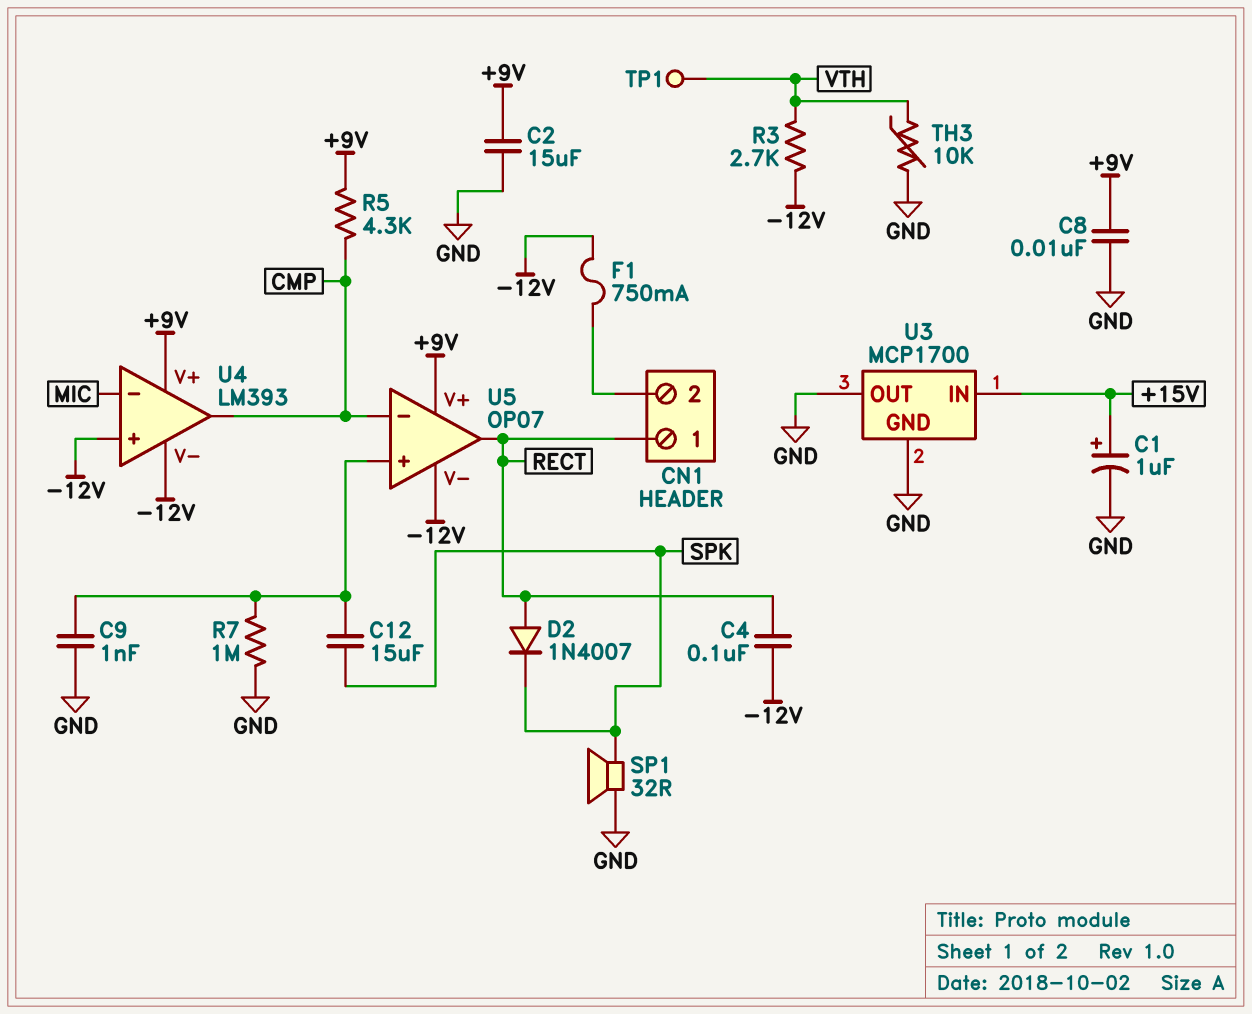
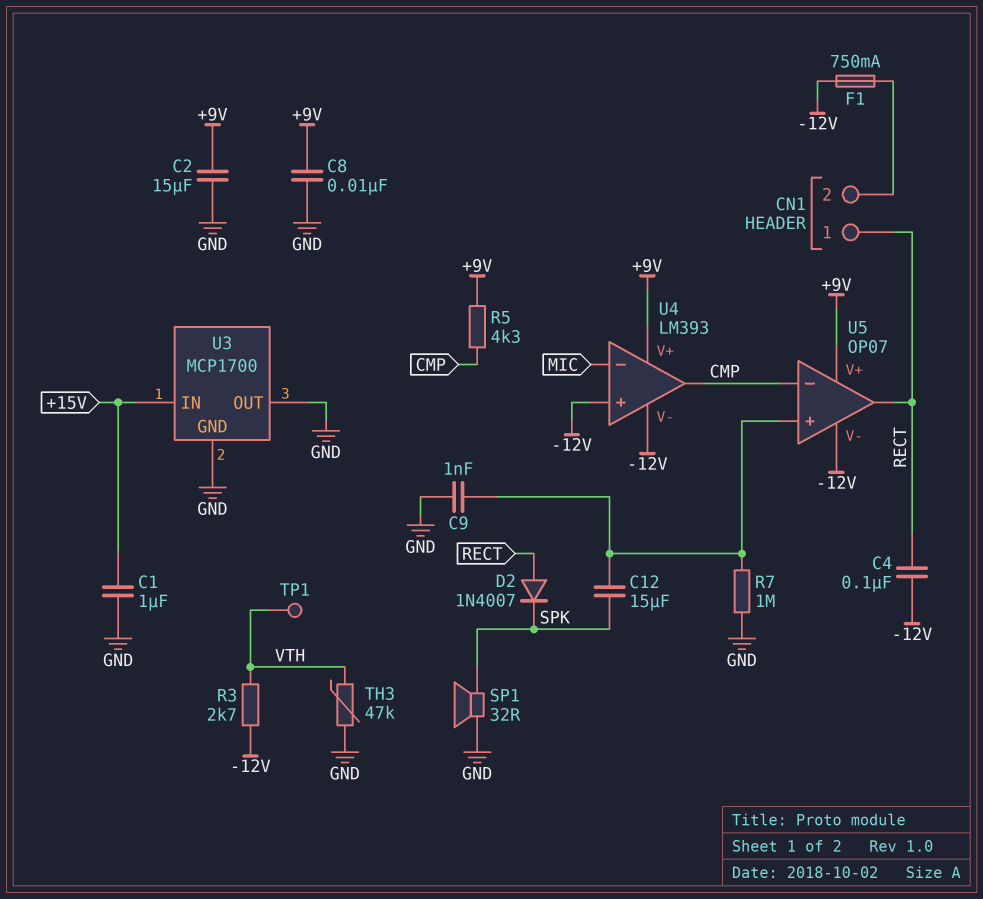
C1: 1uF (plus +15V, minus GND) -> 1uF (+15V, GND)
TH3: 10k (GND, VTH) -> 47k (GND, VTH)

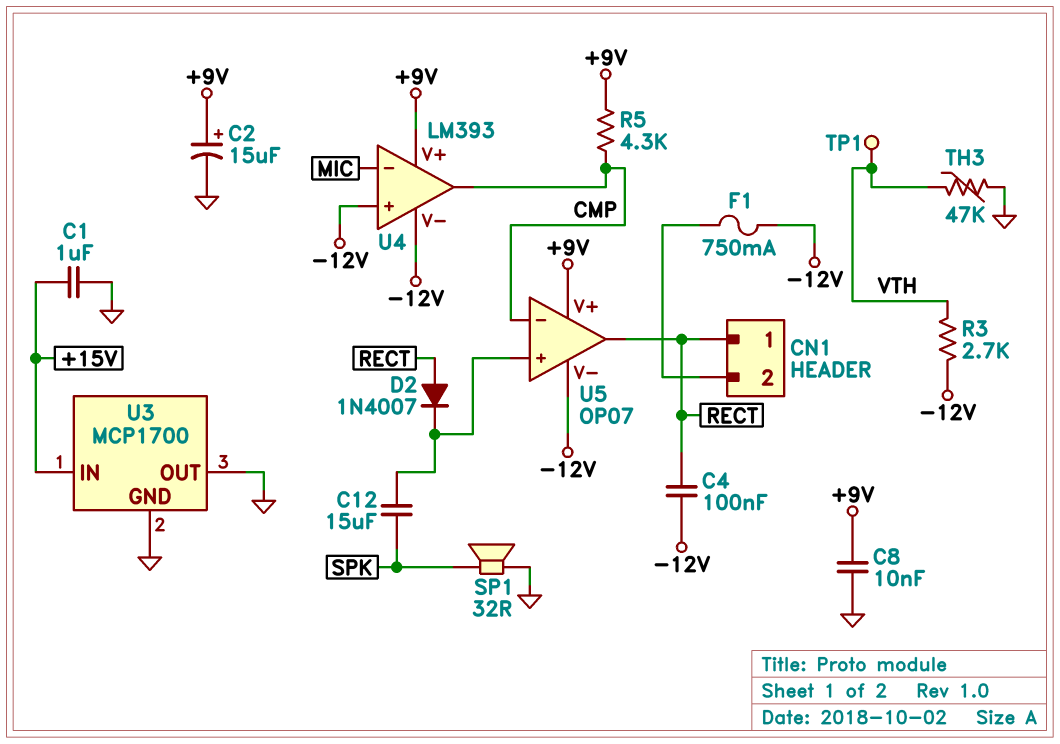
C2: 15uF (+9V, GND) -> 15uF (plus +9V, minus GND)
C9: 1nF (GND, U5/in+) -> none
D2: diode 1N4007 (A RECT, K SPK) -> diode 1N4007 (A RECT, K U5/in+)
R7: 1M (GND, U5/in+) -> none

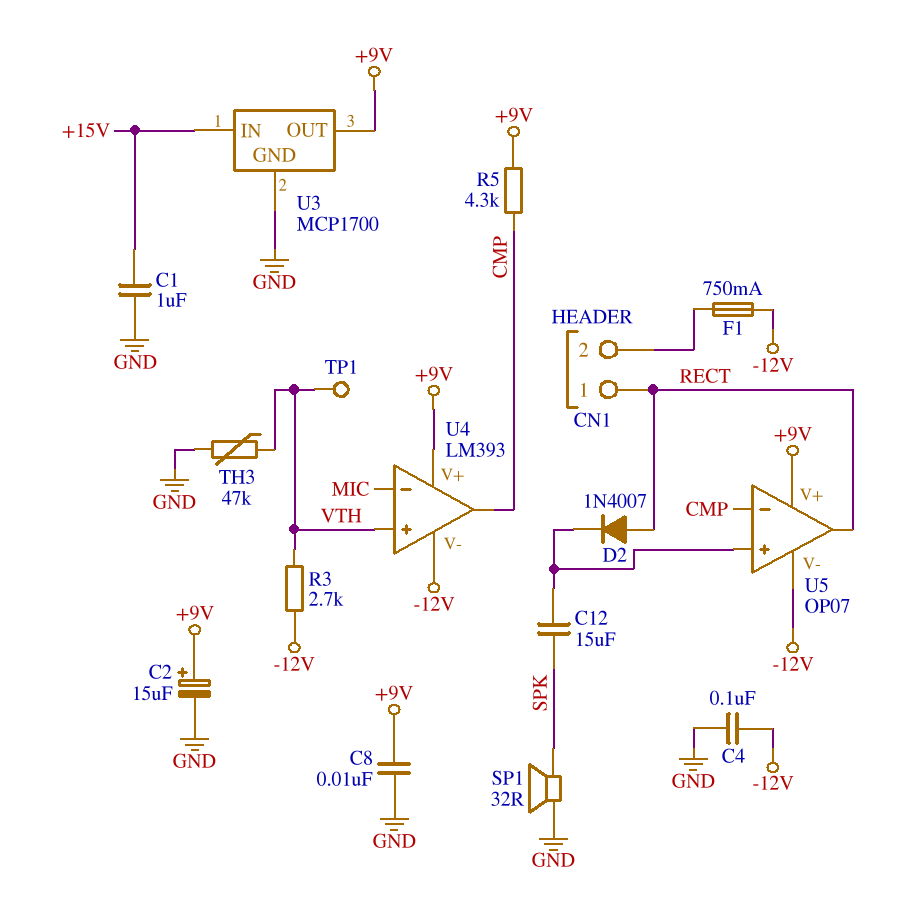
C4: 100nF (-12V, RECT) -> 100nF (-12V, GND)
U3 pin OUT: GND -> +9V
U4 pin in+: -12V -> VTH

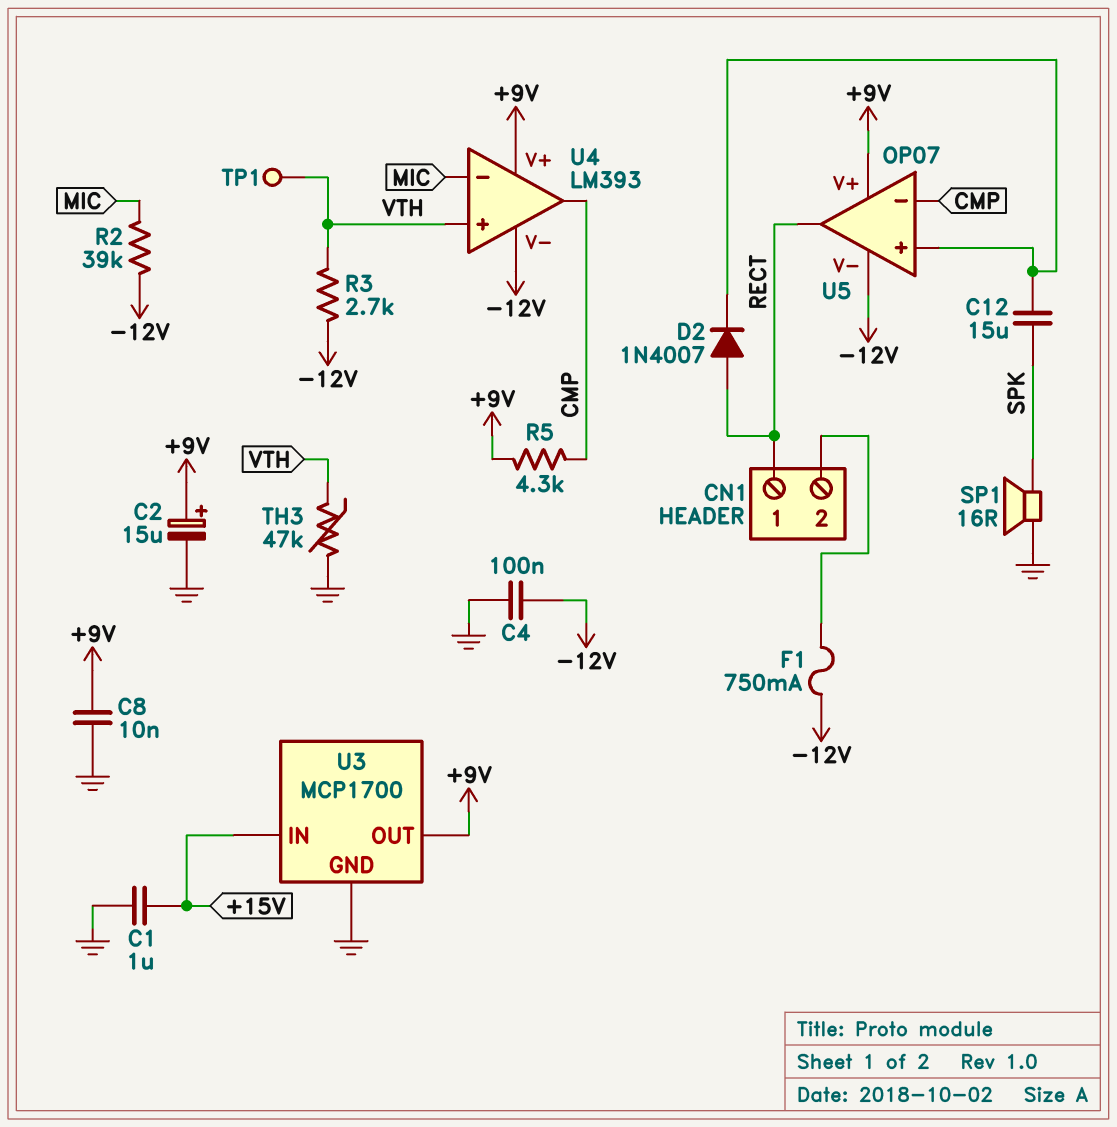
R2: none -> 39k (-12V, MIC)
SP1: speaker 32R (GND, SPK) -> speaker 16R (GND, SPK)

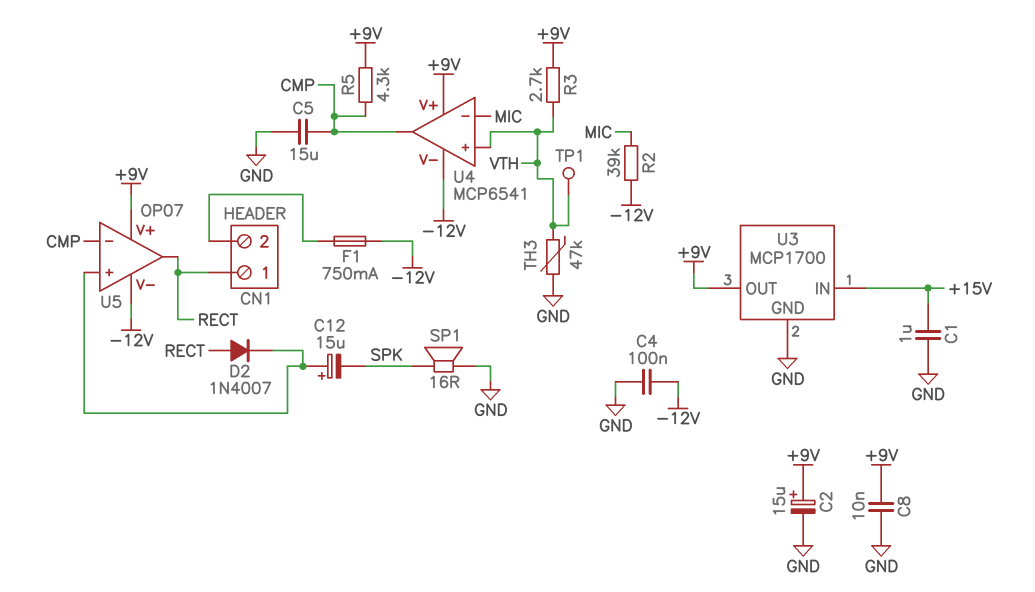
C5: none -> 15uF (CMP, GND)
C12: 15uF (SPK, U5/in+) -> 15uF (plus U5/in+, minus SPK)
R3: 2.7k (-12V, VTH) -> 2.7k (+9V, VTH)
U4: LM393 -> MCP6541

